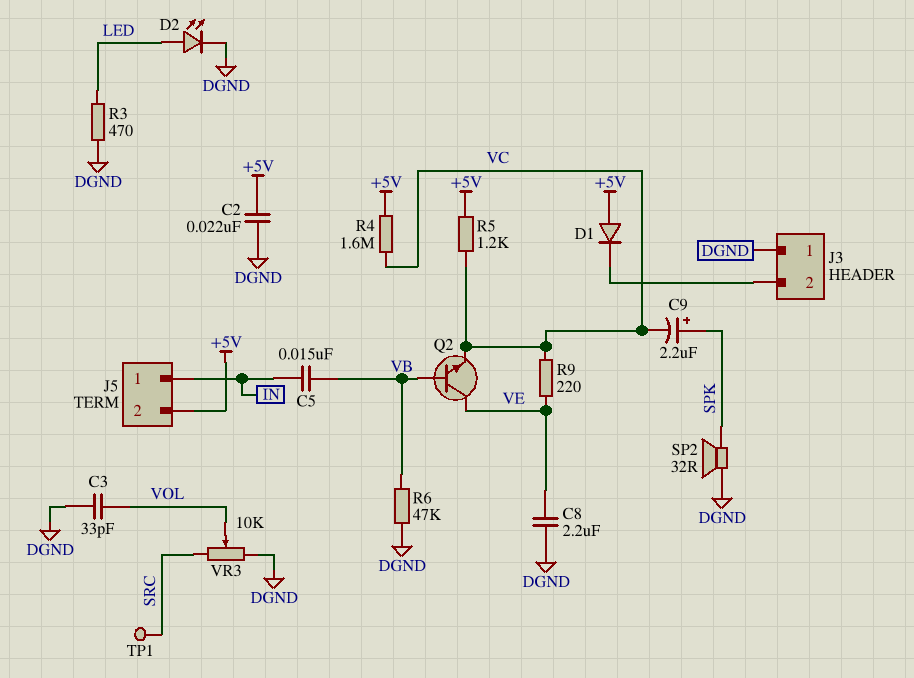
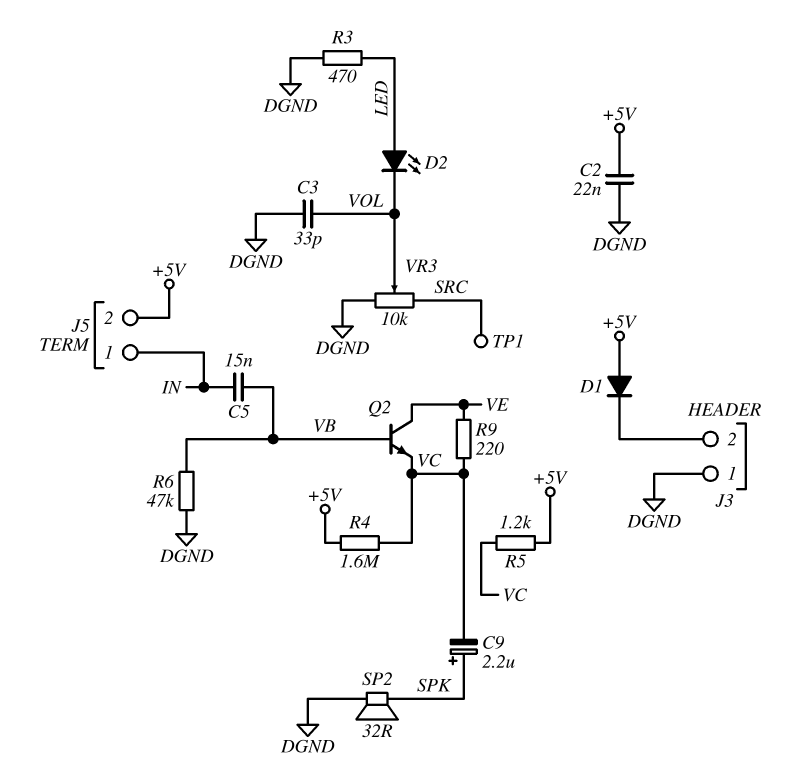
C8: 2.2uF (DGND, VE) -> none
D2: LED (A LED, K DGND) -> LED (A LED, K VOL)

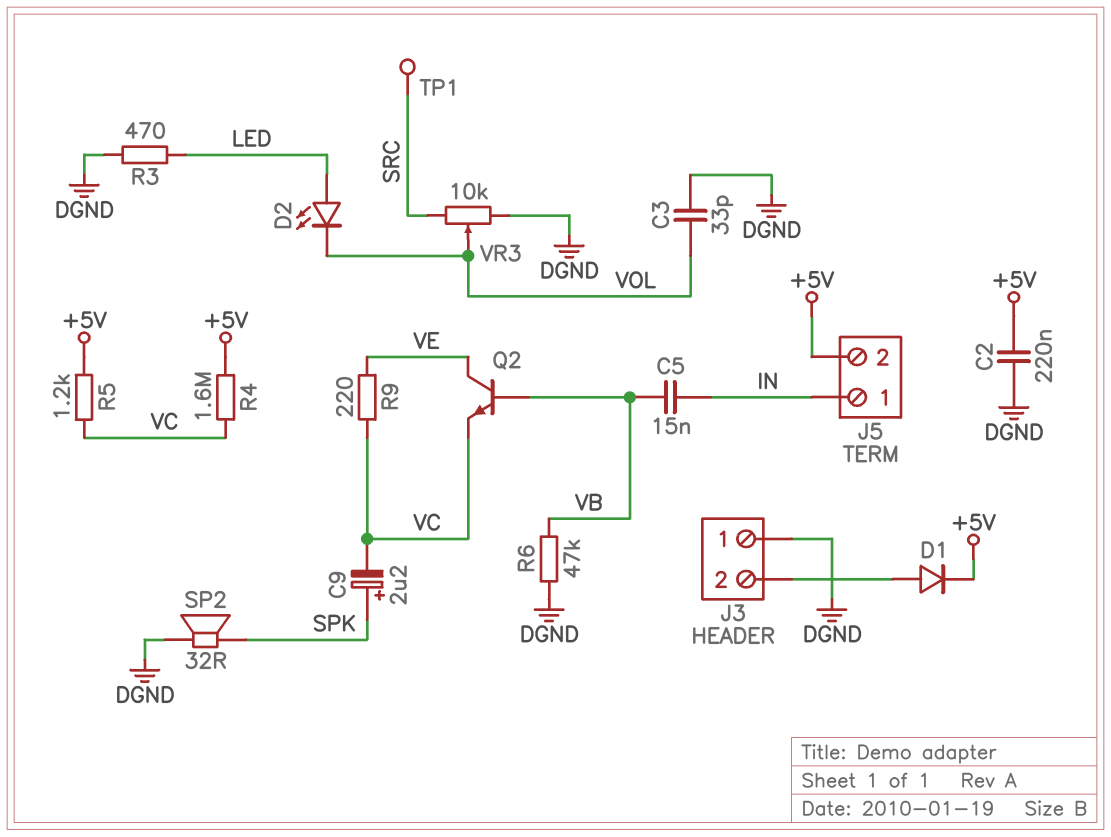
C2: 22nF (+5V, DGND) -> 220nF (+5V, DGND)
D1: diode (A +5V, K J3/2) -> diode (A J3/2, K +5V)

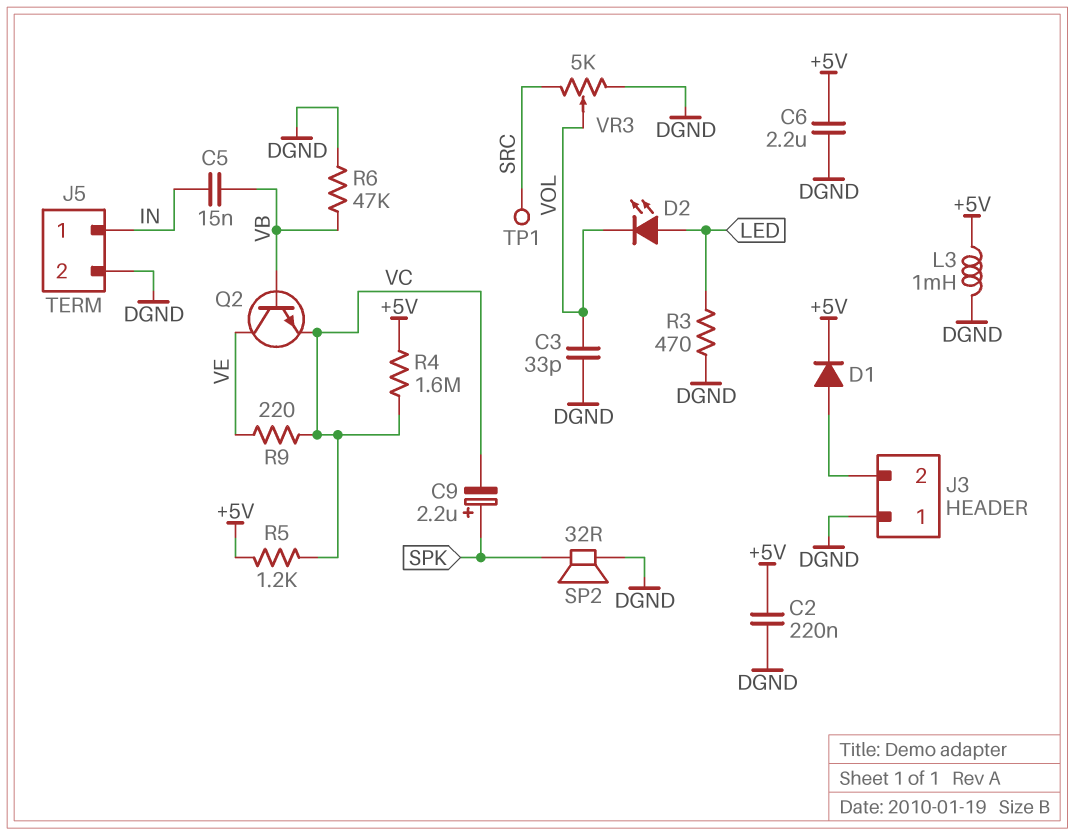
C6: none -> 2.2uF (+5V, DGND)
J5 pin 2: +5V -> DGND
L3: none -> 1mH (+5V, DGND)
VR3: 10k (DGND, SRC, wiper VOL) -> 5k (DGND, SRC, wiper VOL)

